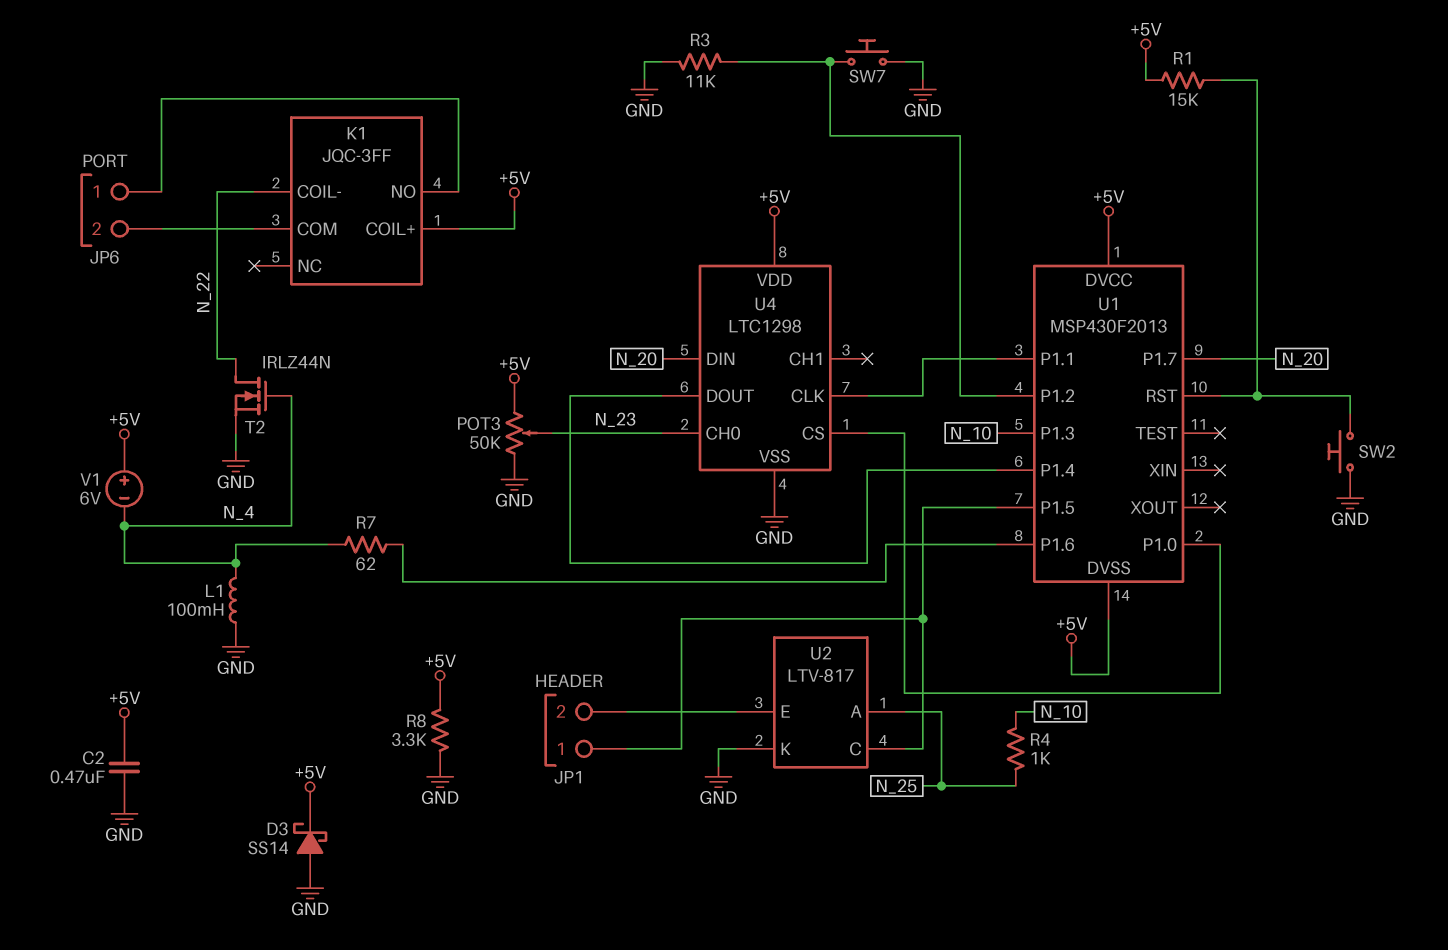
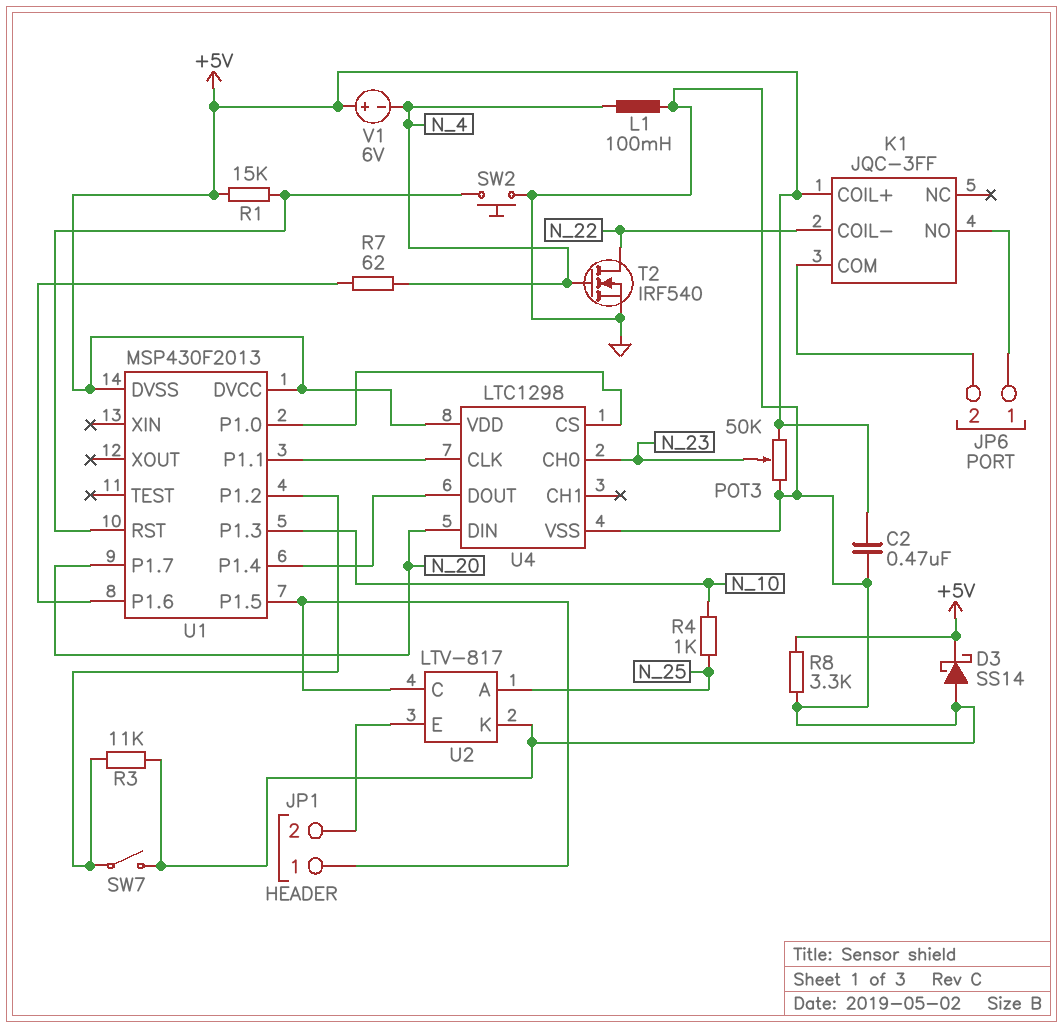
SW7: button (GND, U1/P1.2) -> switch (GND, U1/P1.2)
T2: NMOS IRLZ44N (G N_4, D N_22, S GND) -> NMOS IRF540 (G N_4, D N_22, S GND)

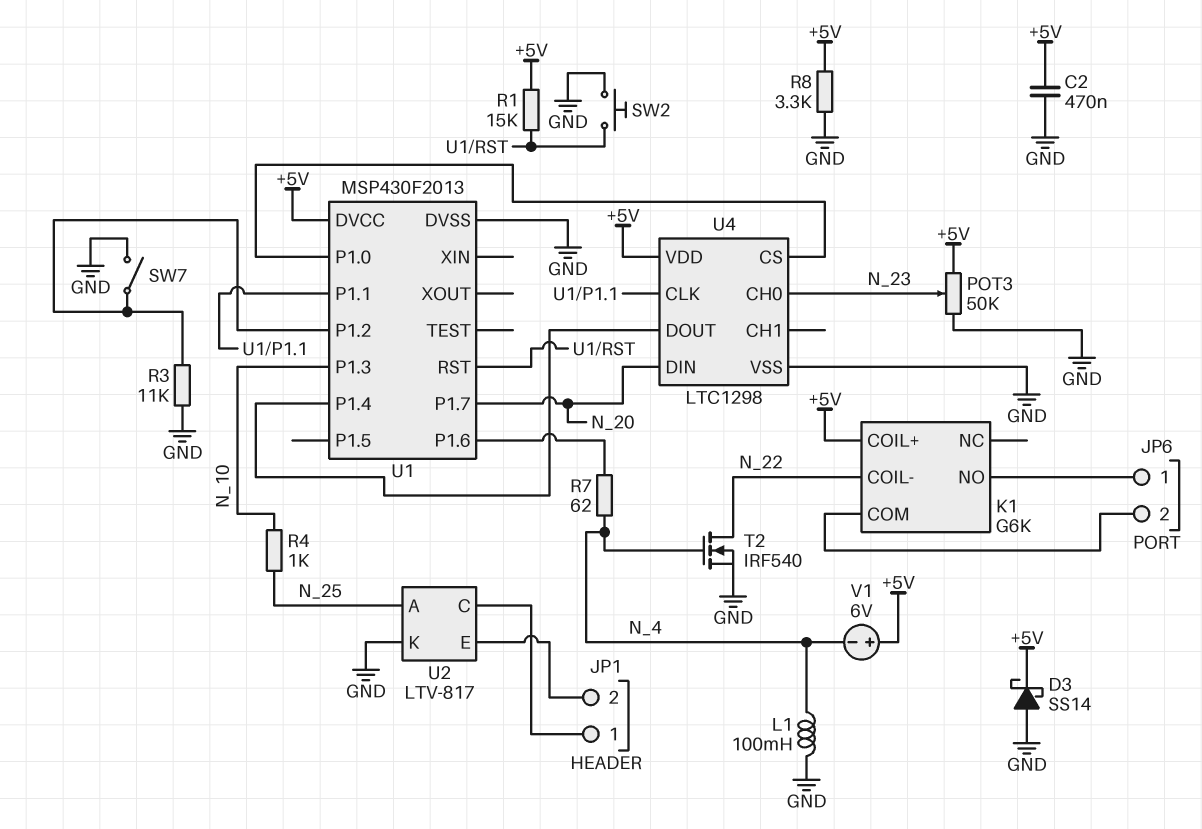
K1: JQC-3FF -> G6K
U1 pin DVSS: +5V -> GND
U1 pin P1.5: JP1/1 -> none

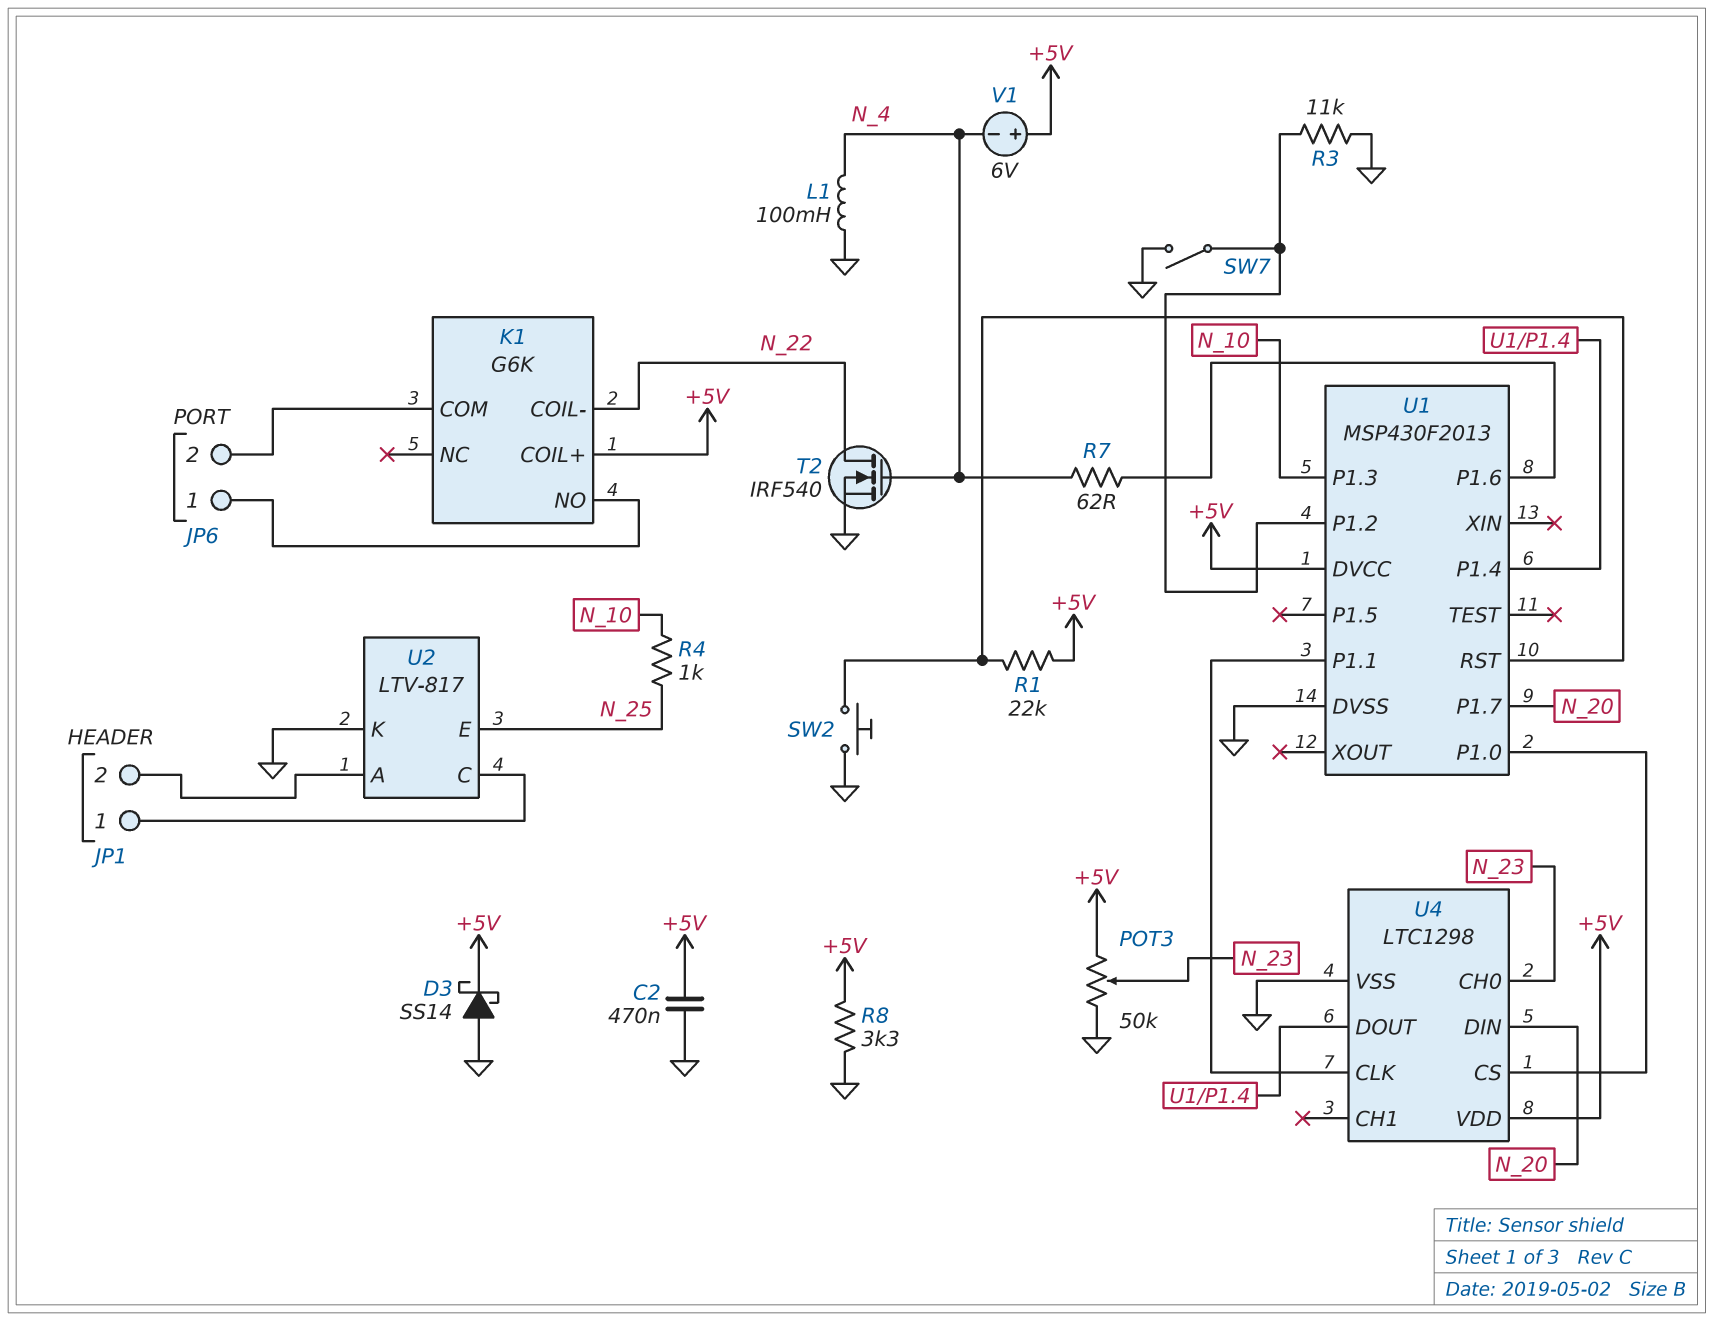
R1: 15k (+5V, U1/RST) -> 22k (+5V, U1/RST)
U2 pin A: N_25 -> JP1/2
U2 pin E: JP1/2 -> N_25

